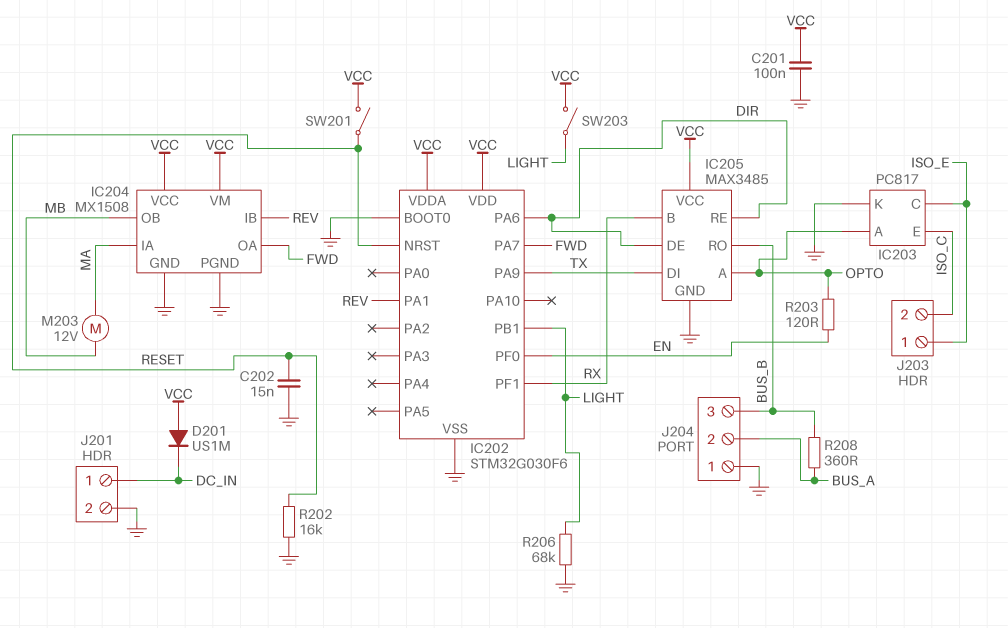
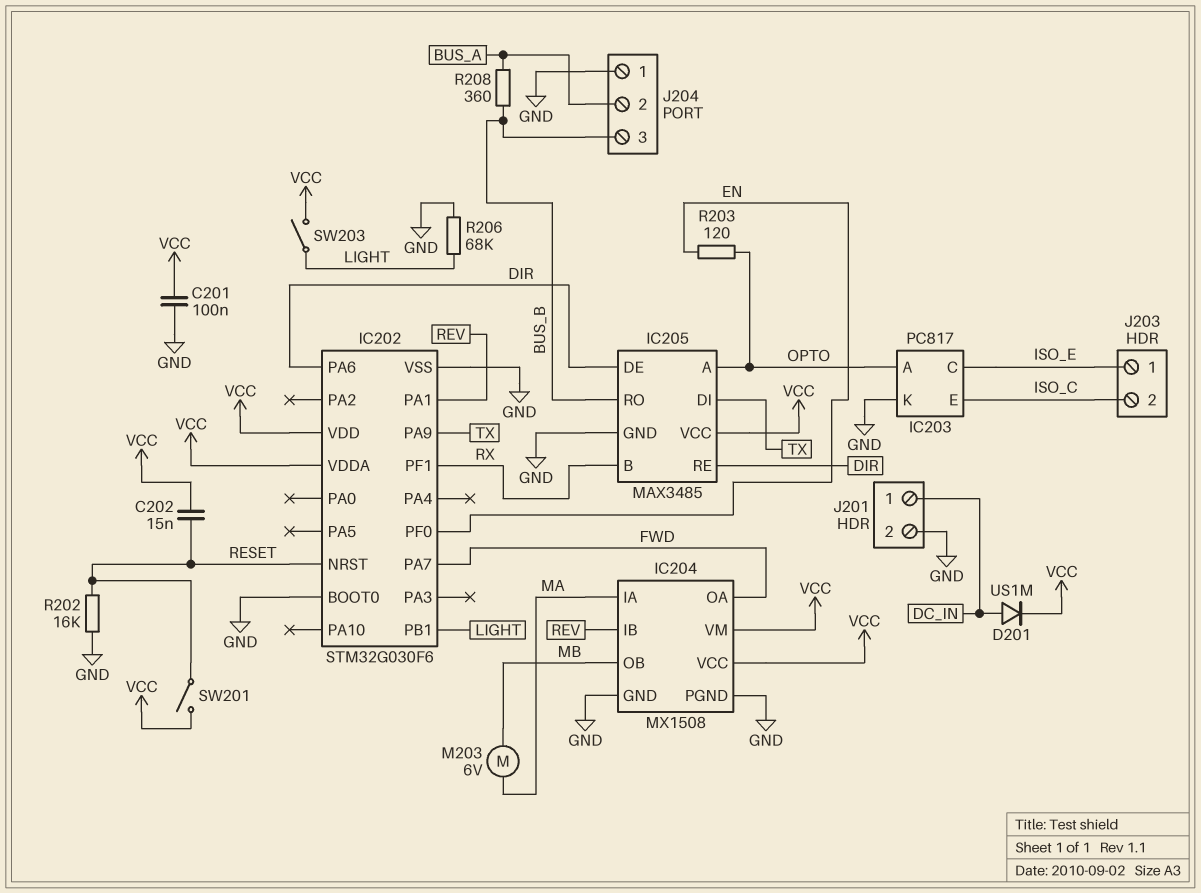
C202: 15nF (GND, RESET) -> 15nF (RESET, VCC)
D201: diode US1M (A VCC, K DC_IN) -> diode US1M (A DC_IN, K VCC)
M203: motor 12V (MA, MB) -> motor 6V (MA, MB)

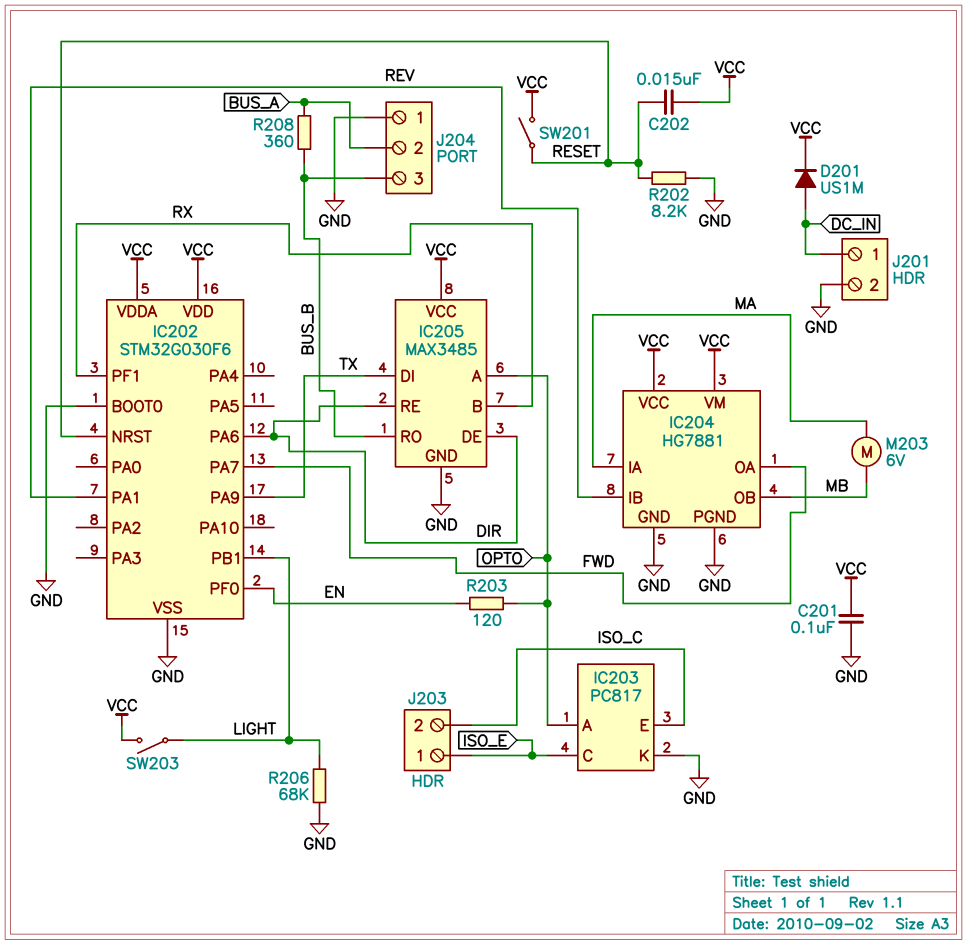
IC204: MX1508 -> HG7881
R202: 16k (GND, RESET) -> 8.2k (GND, RESET)

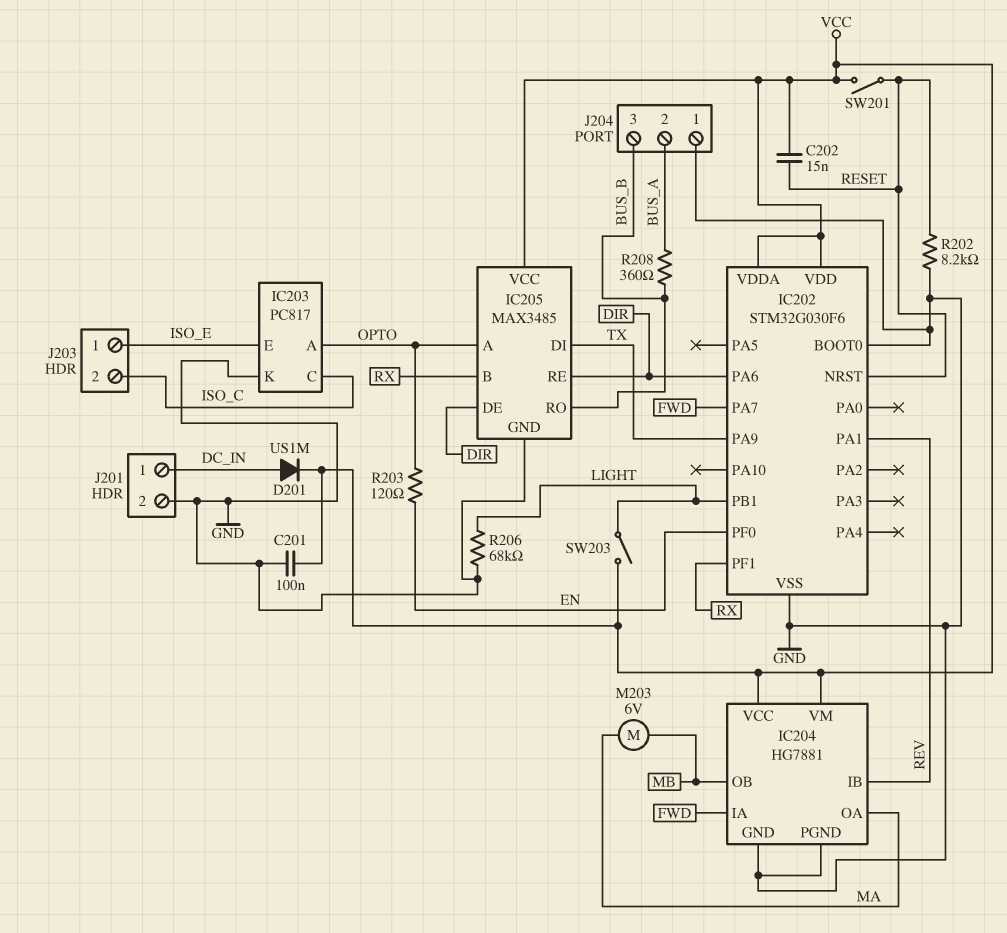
IC203 pin C: ISO_E -> ISO_C
IC203 pin E: ISO_C -> ISO_E
IC204 pin IA: MA -> FWD
IC204 pin OA: FWD -> MA

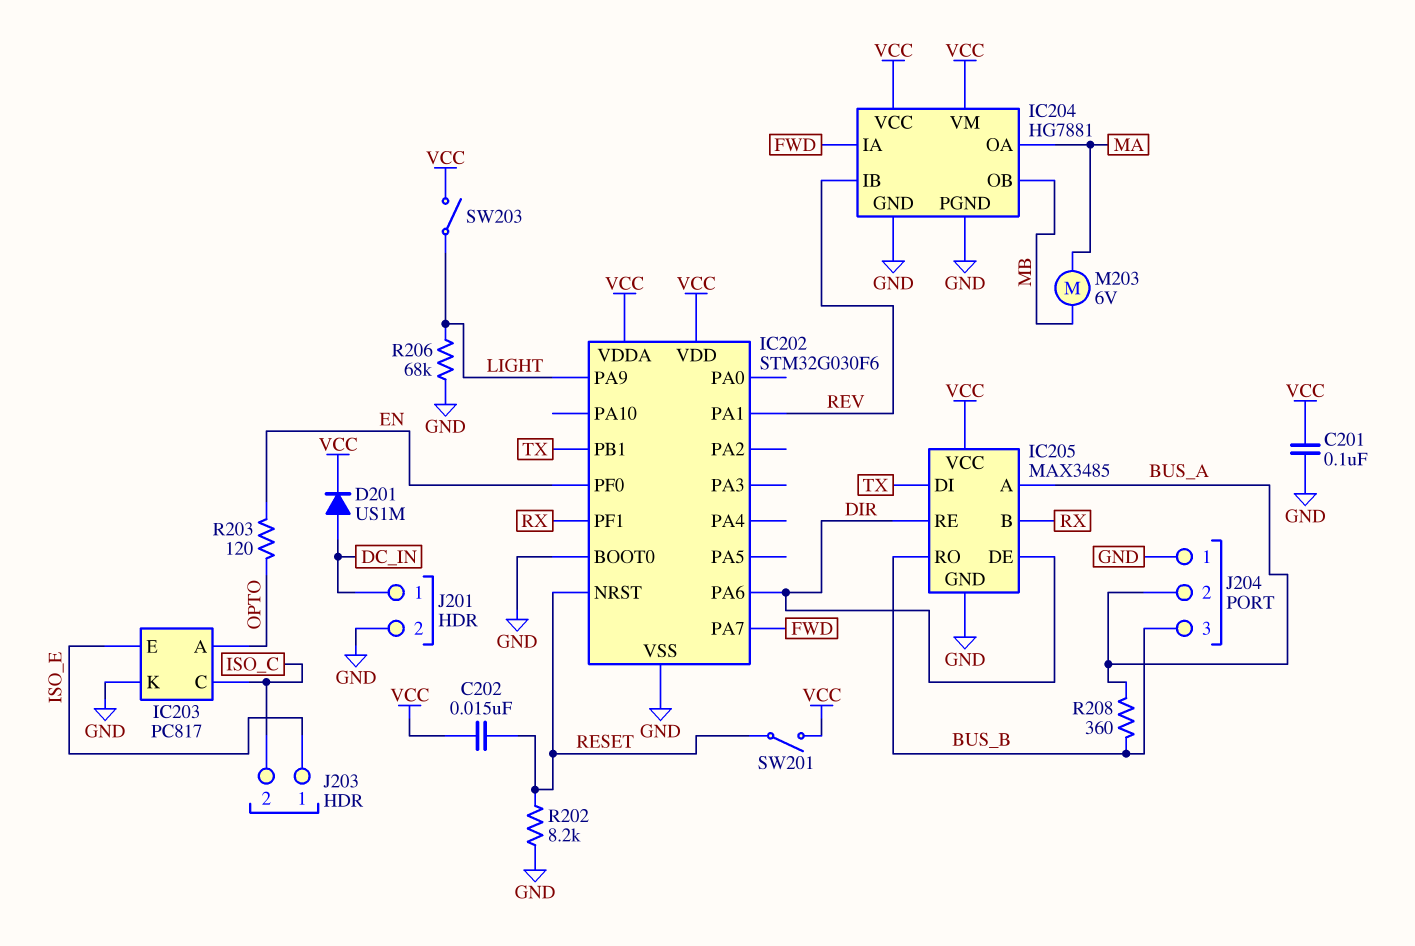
IC202 pin PA9: TX -> LIGHT
IC202 pin PB1: LIGHT -> TX
IC205 pin A: OPTO -> BUS_A

